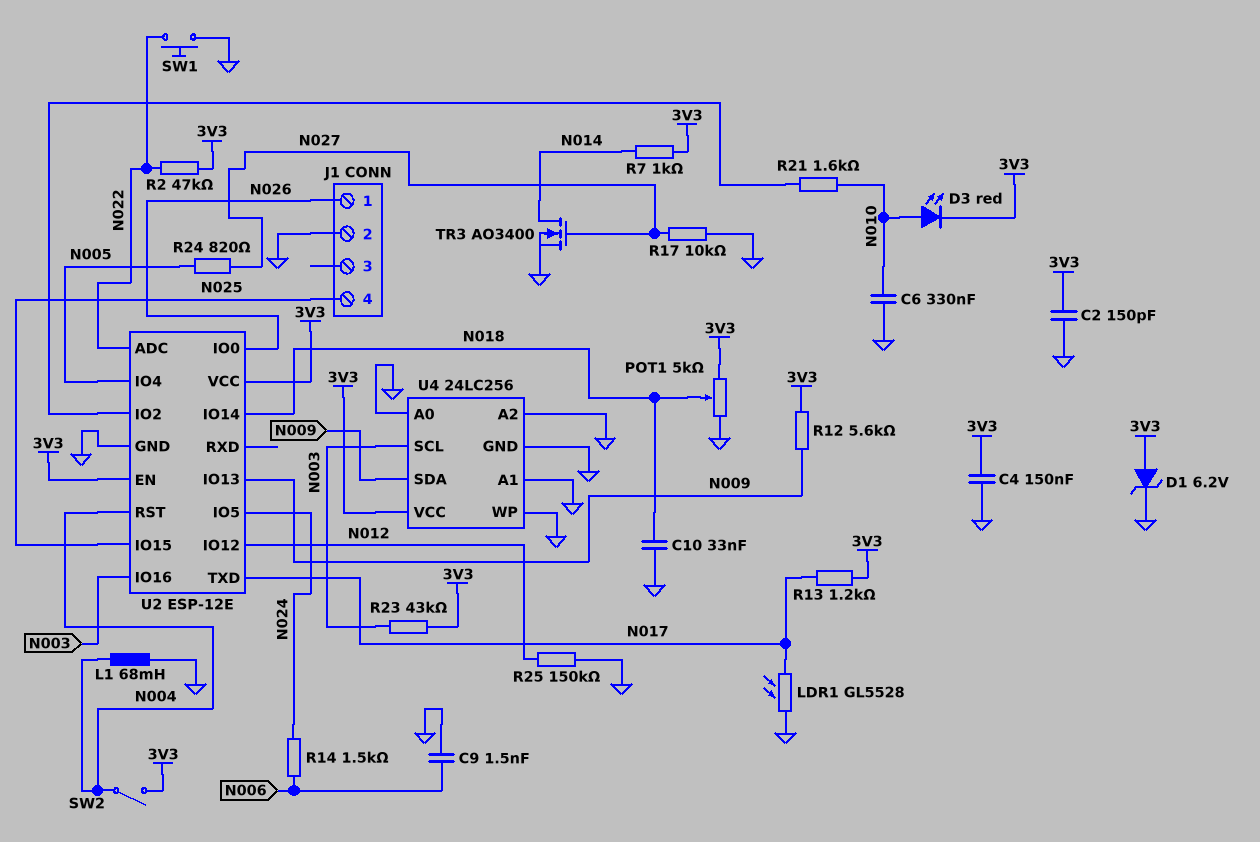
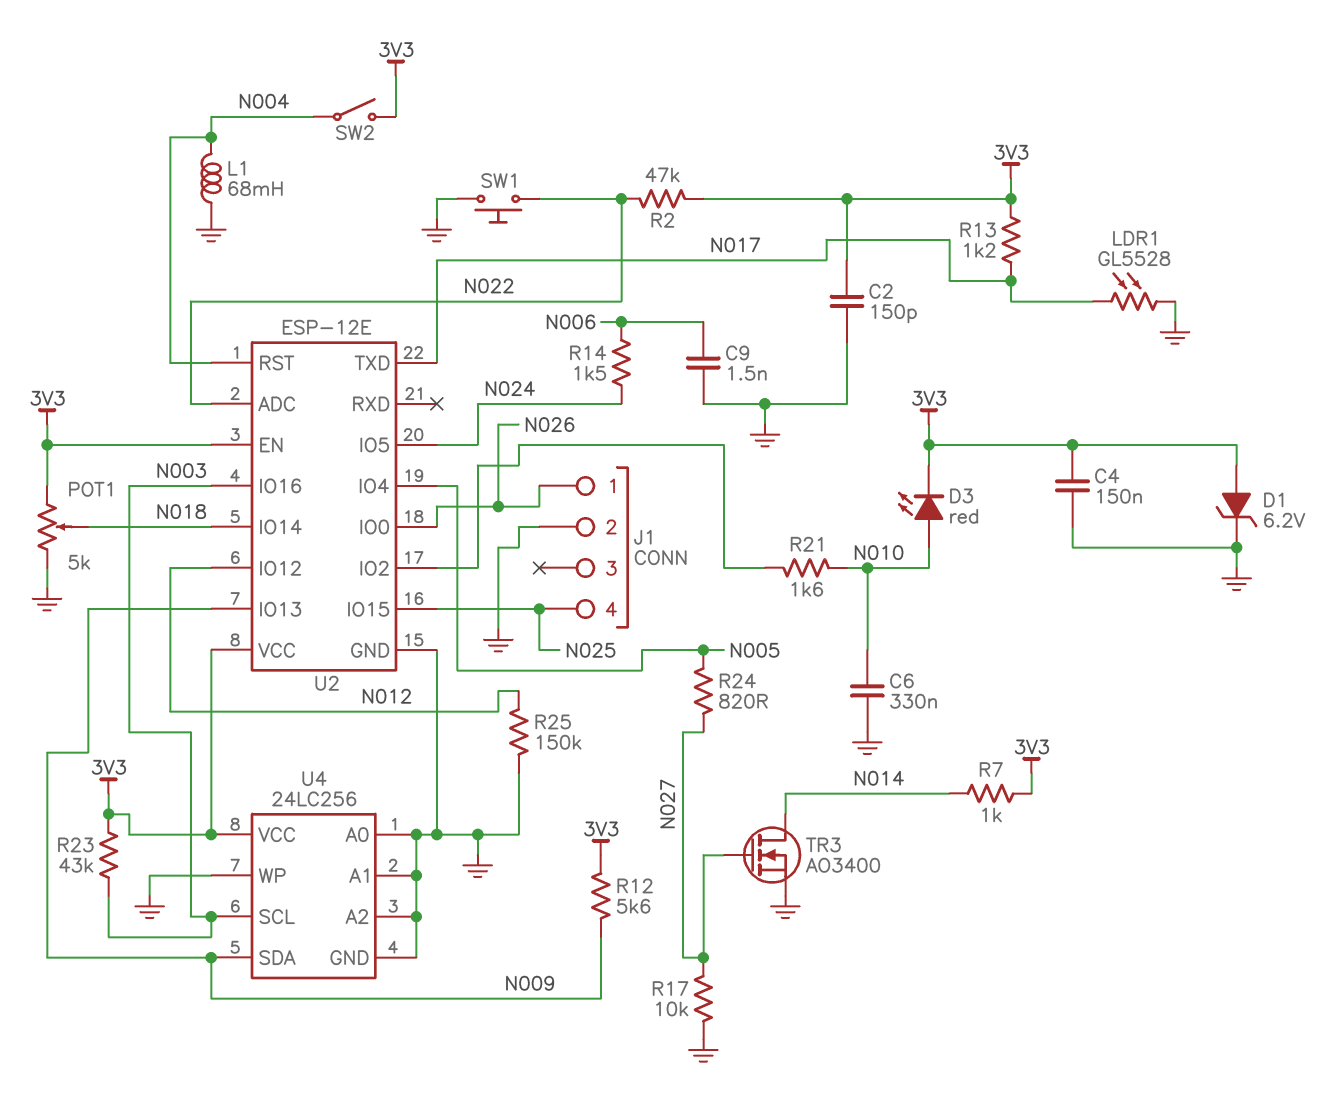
C10: 33nF (GND, N018) -> none

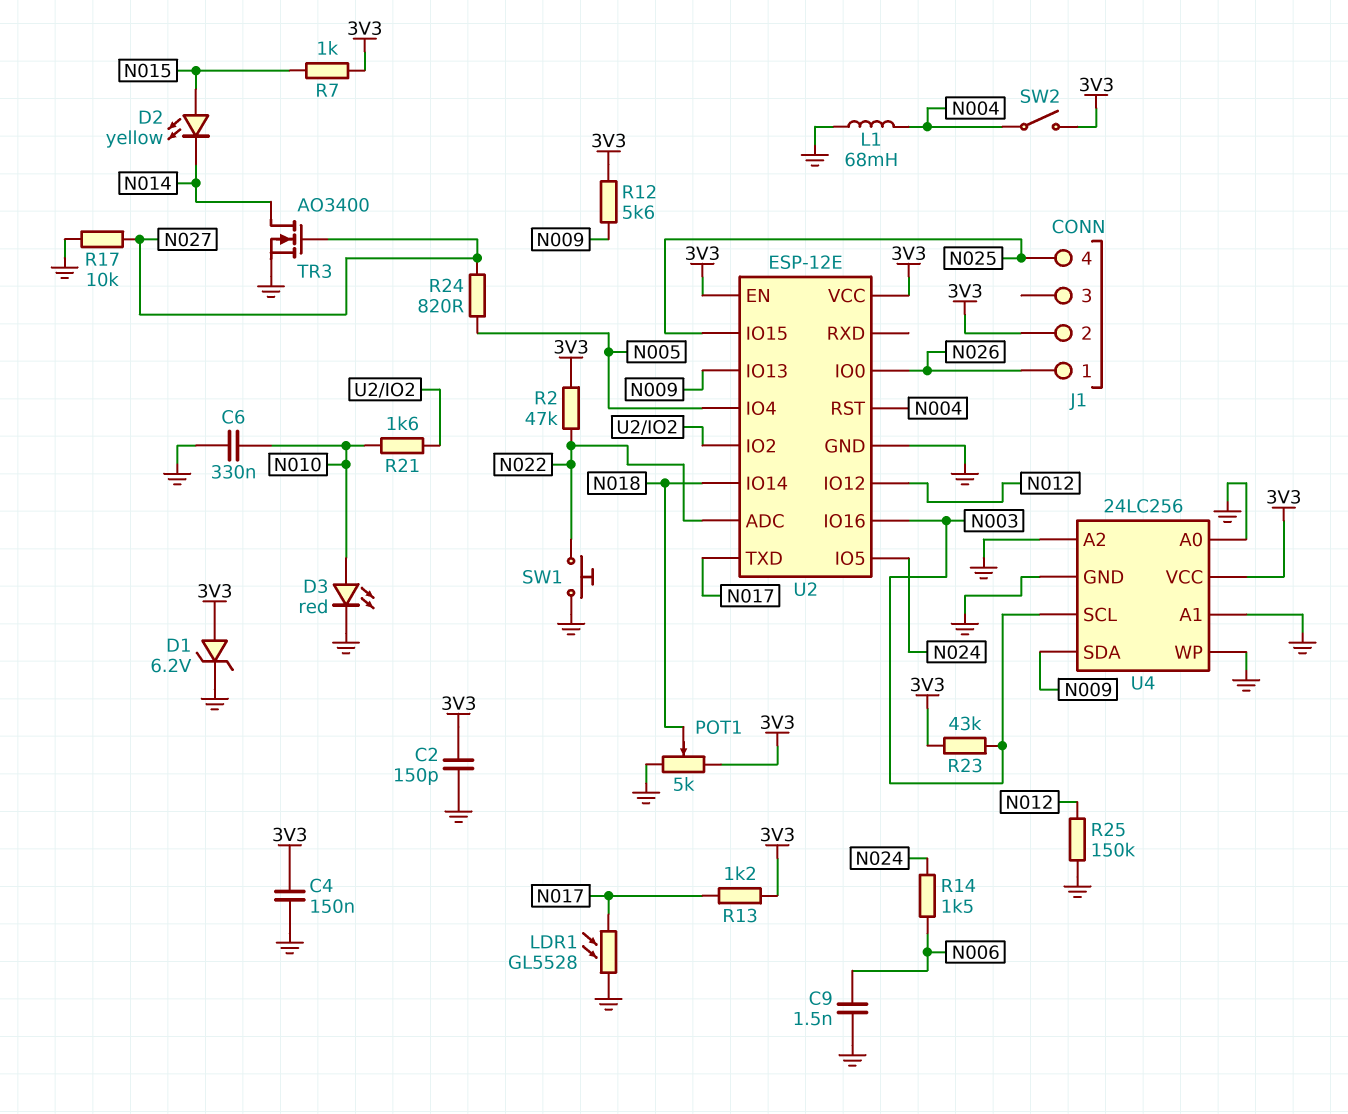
D2: none -> LED yellow (A N015, K N014)
D3: LED red (A N010, K 3V3) -> LED red (A N010, K GND)
J1 pin 2: GND -> 3V3
R7: 1k (3V3, N014) -> 1k (3V3, N015)

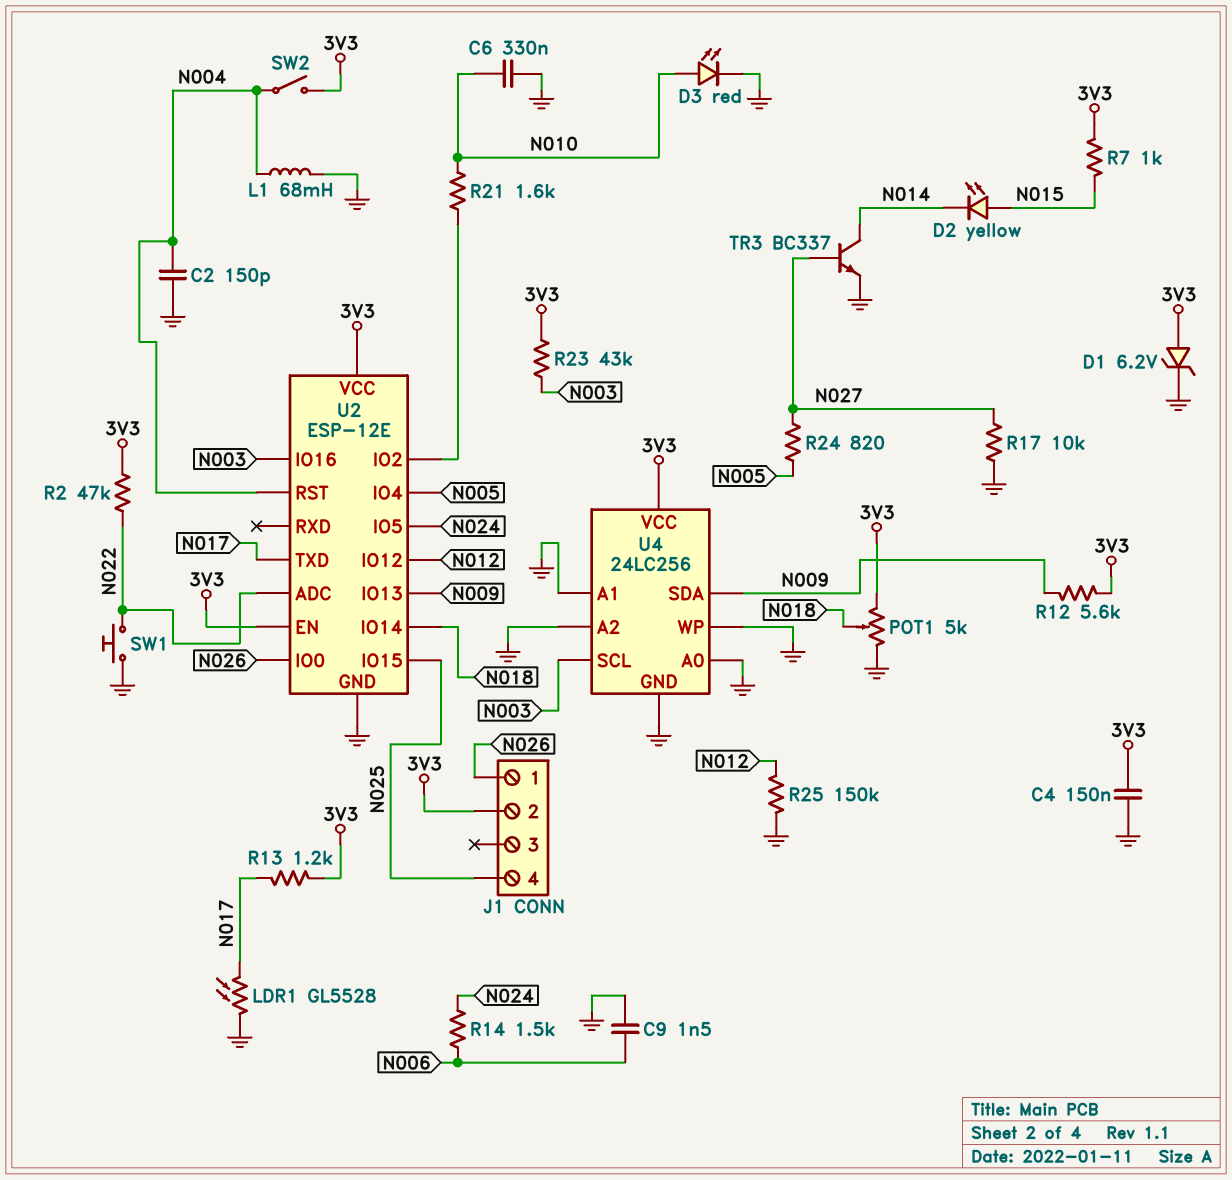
C2: 150pF (3V3, GND) -> 150pF (GND, N004)
TR3: NMOS AO3400 (G N027, D N014, S GND) -> NPN BC337 (B N027, C N014, E GND)

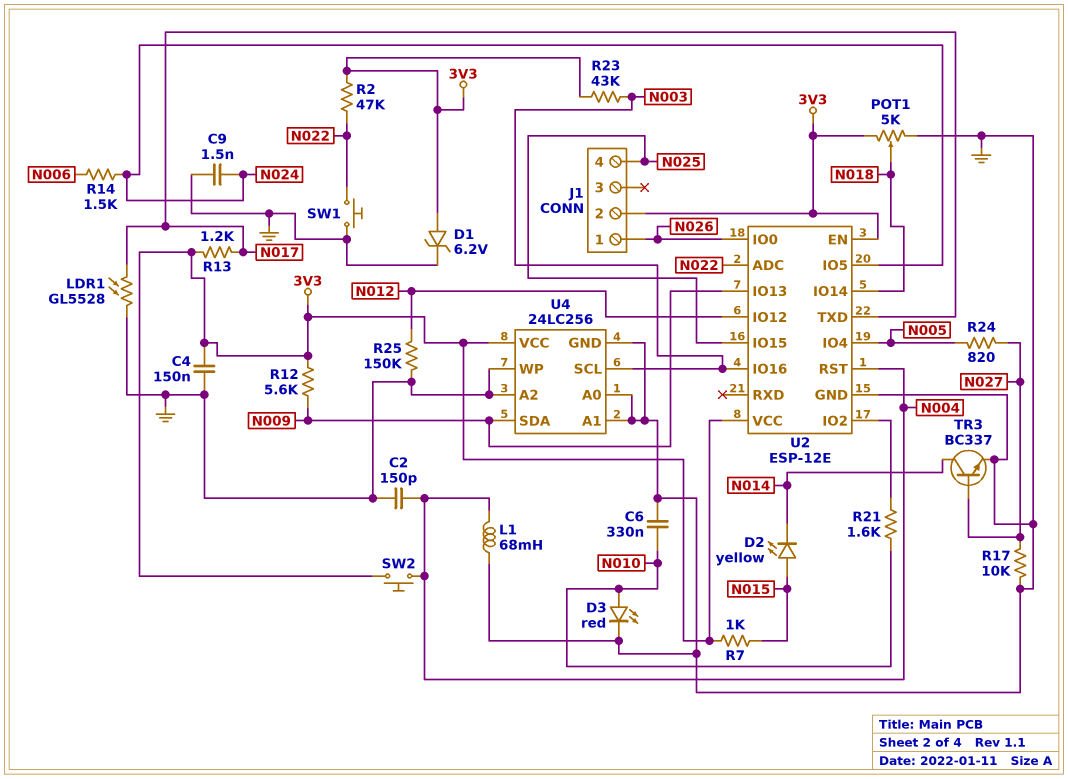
C9: 1.5nF (GND, N006) -> 1.5nF (GND, N024)
SW2: switch (3V3, N004) -> button (3V3, N004)

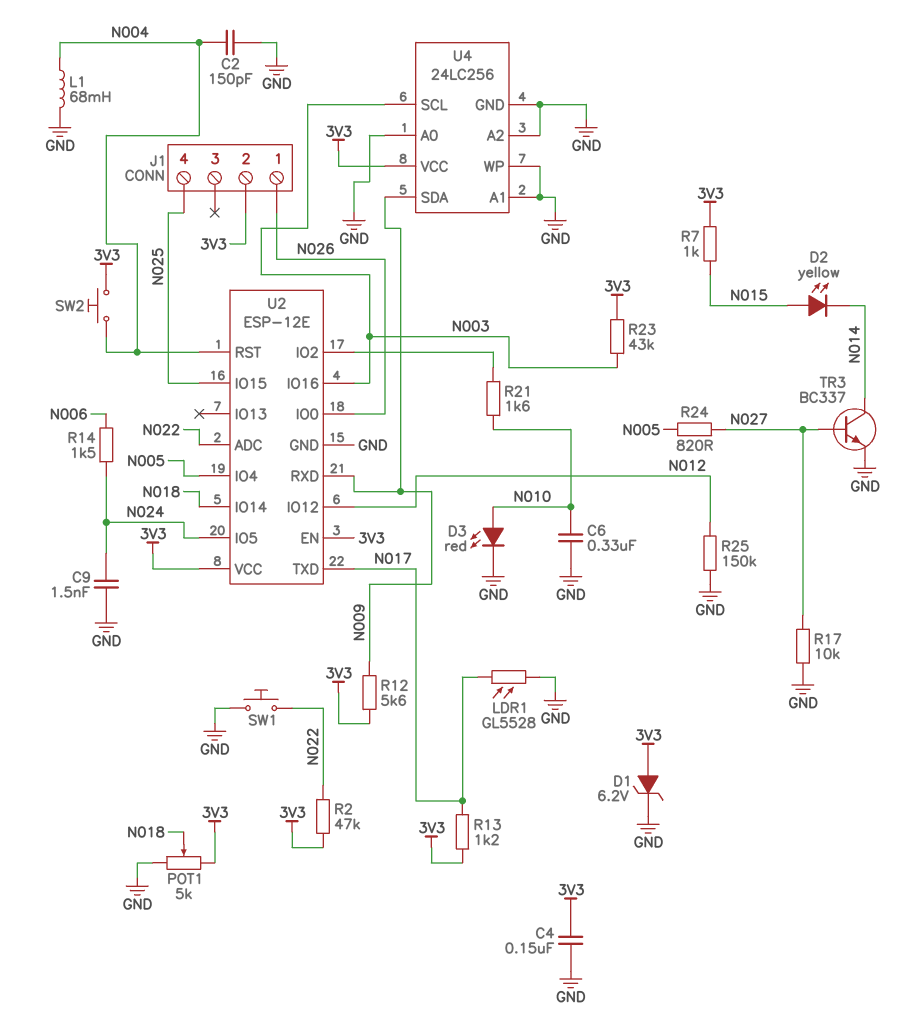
U2 pin IO13: N009 -> none
U2 pin RXD: none -> N009

